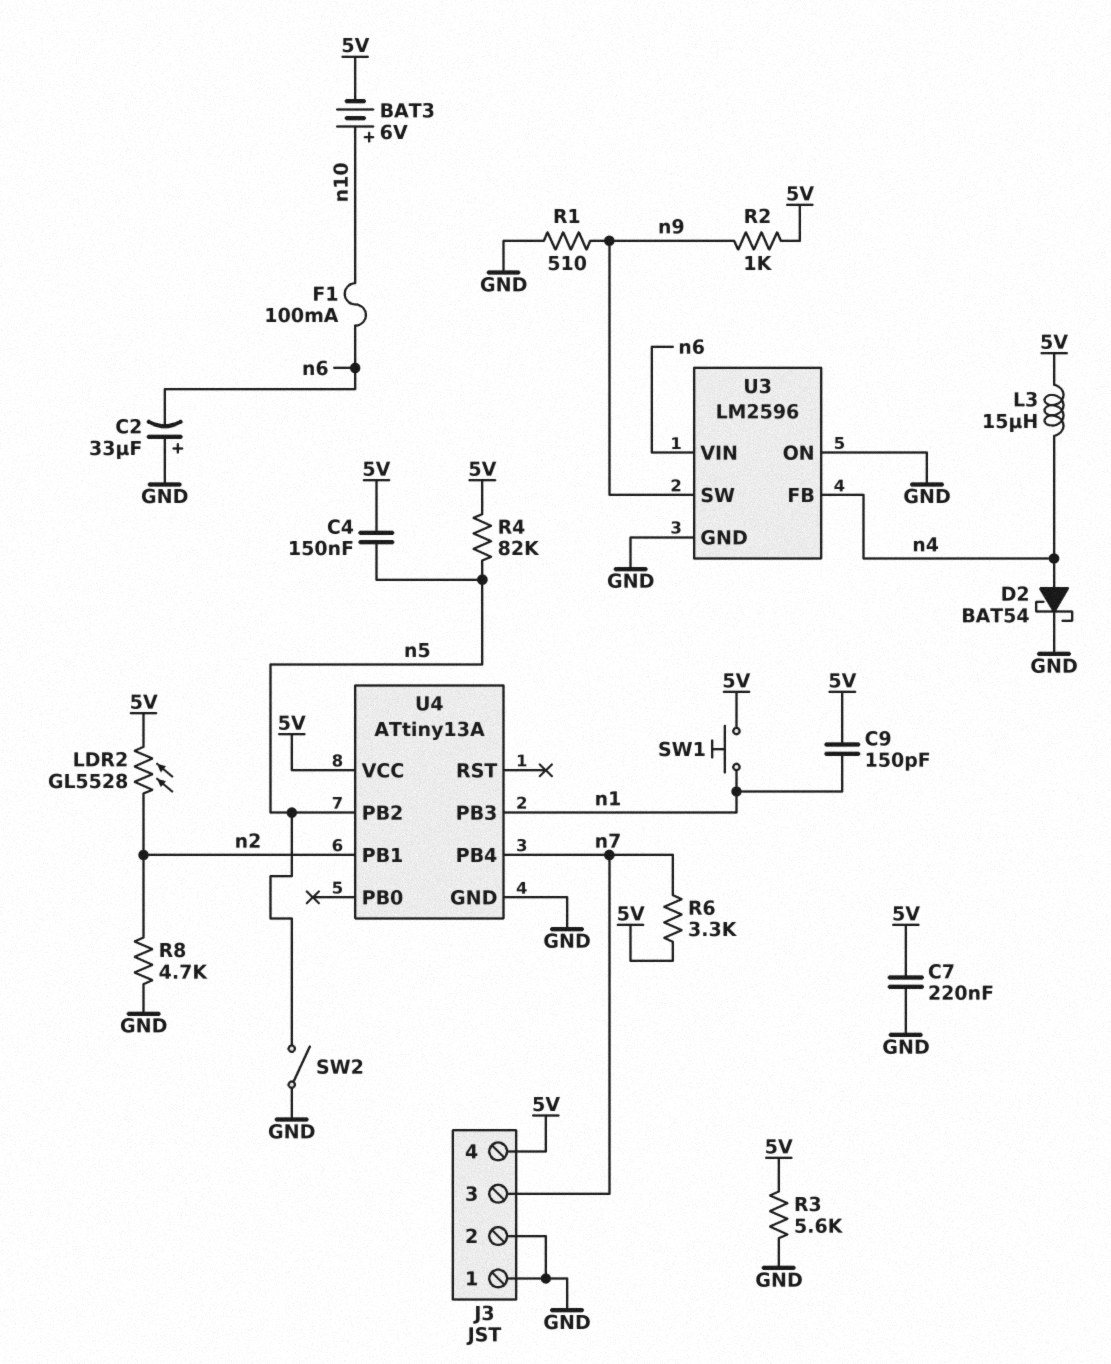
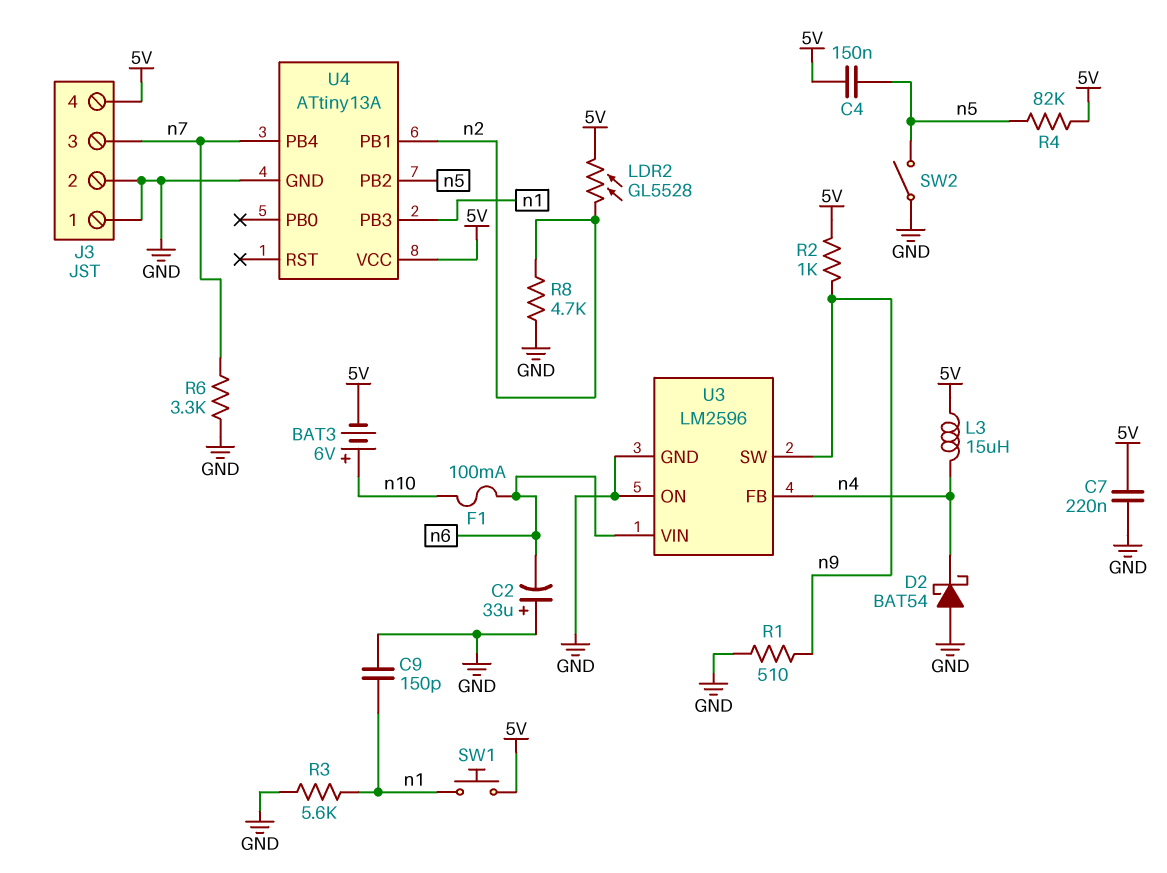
C9: 150pF (5V, n1) -> 150pF (GND, n1)
D2: schottky BAT54 (A n4, K GND) -> schottky BAT54 (A GND, K n4)
R3: 5.6k (5V, GND) -> 5.6k (GND, n1)
R6: 3.3k (5V, n7) -> 3.3k (GND, n7)

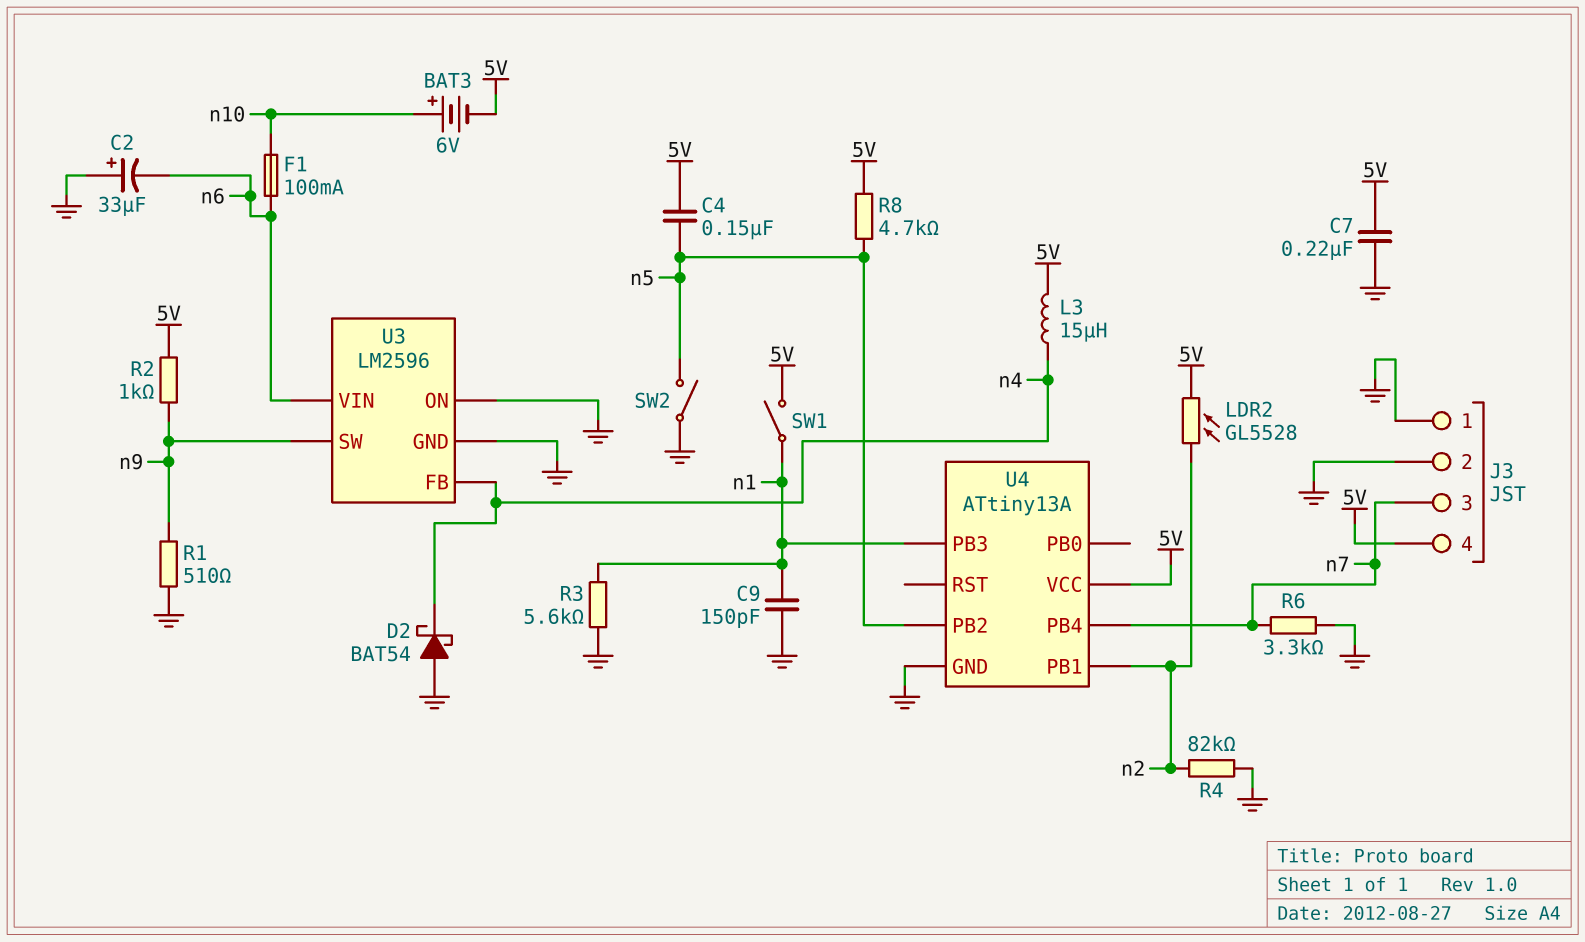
R4: 82k (5V, n5) -> 82k (GND, n2)
R8: 4.7k (GND, n2) -> 4.7k (5V, n5)
SW1: button (5V, n1) -> switch (5V, n1)

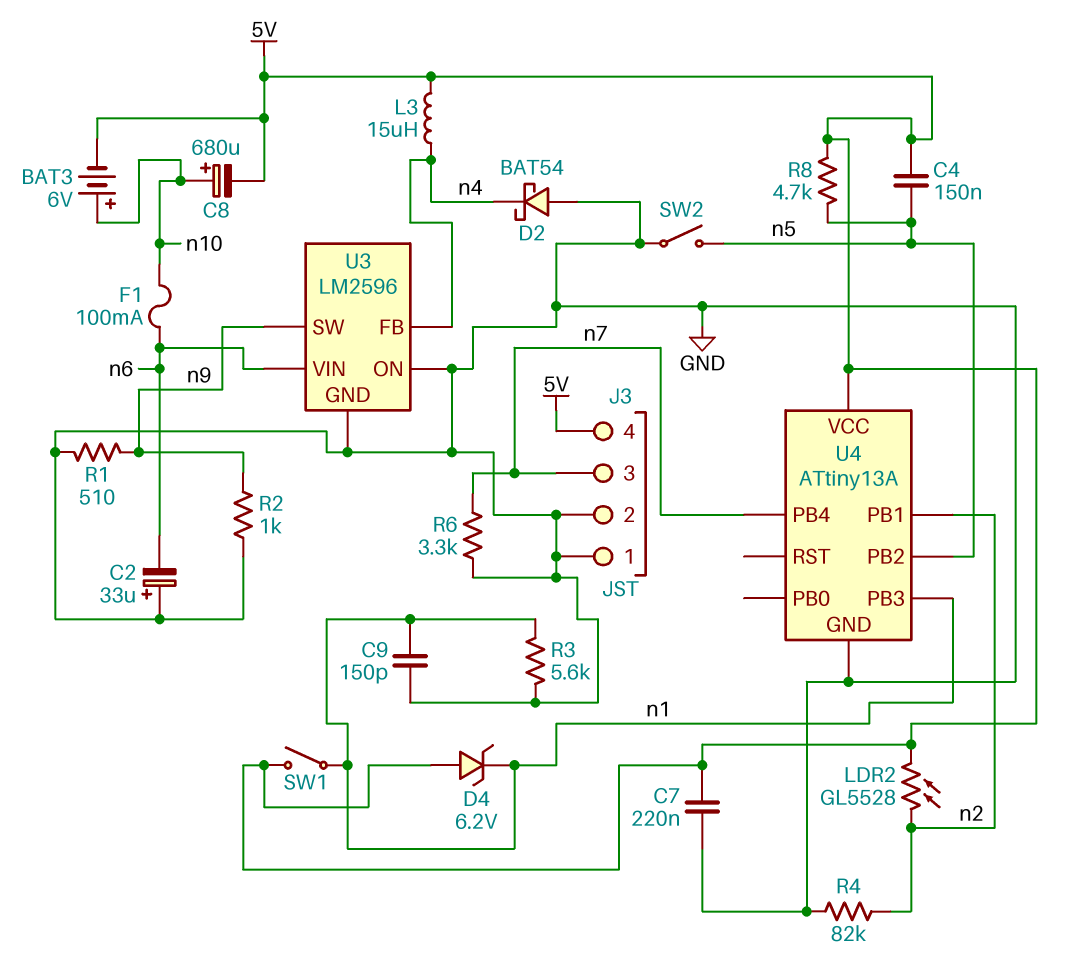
C8: none -> 680uF (plus n10, minus 5V)
D4: none -> zener 6.2V (A 5V, K n1)
R2: 1k (5V, n9) -> 1k (GND, n9)

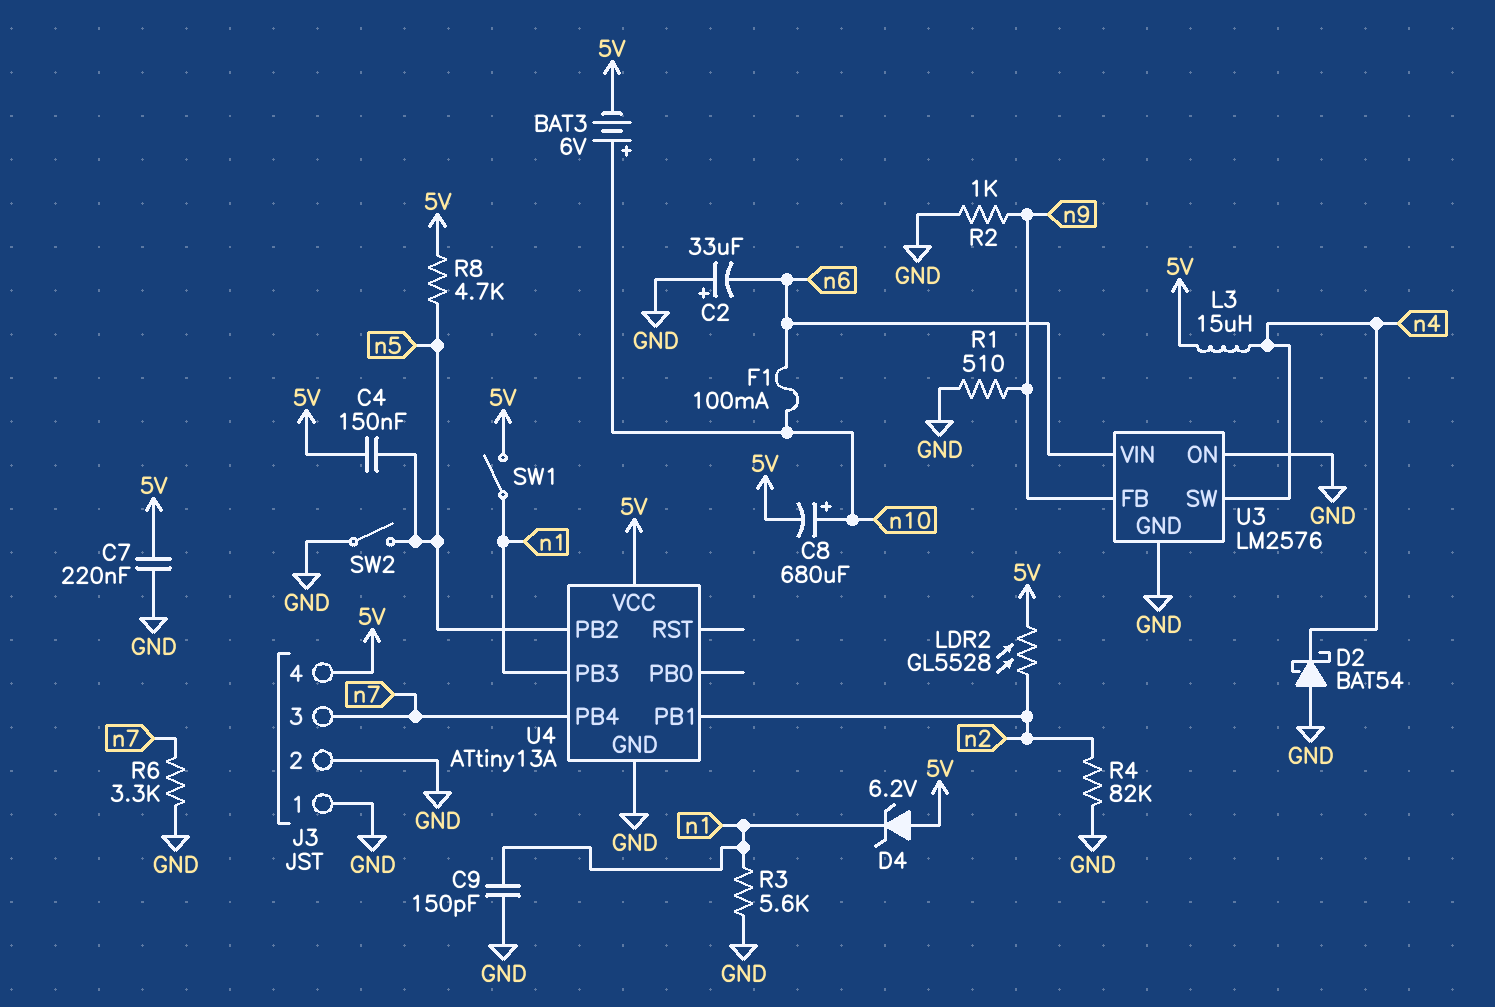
U3: LM2596 -> LM2576
U3 pin FB: n4 -> n9
U3 pin SW: n9 -> n4

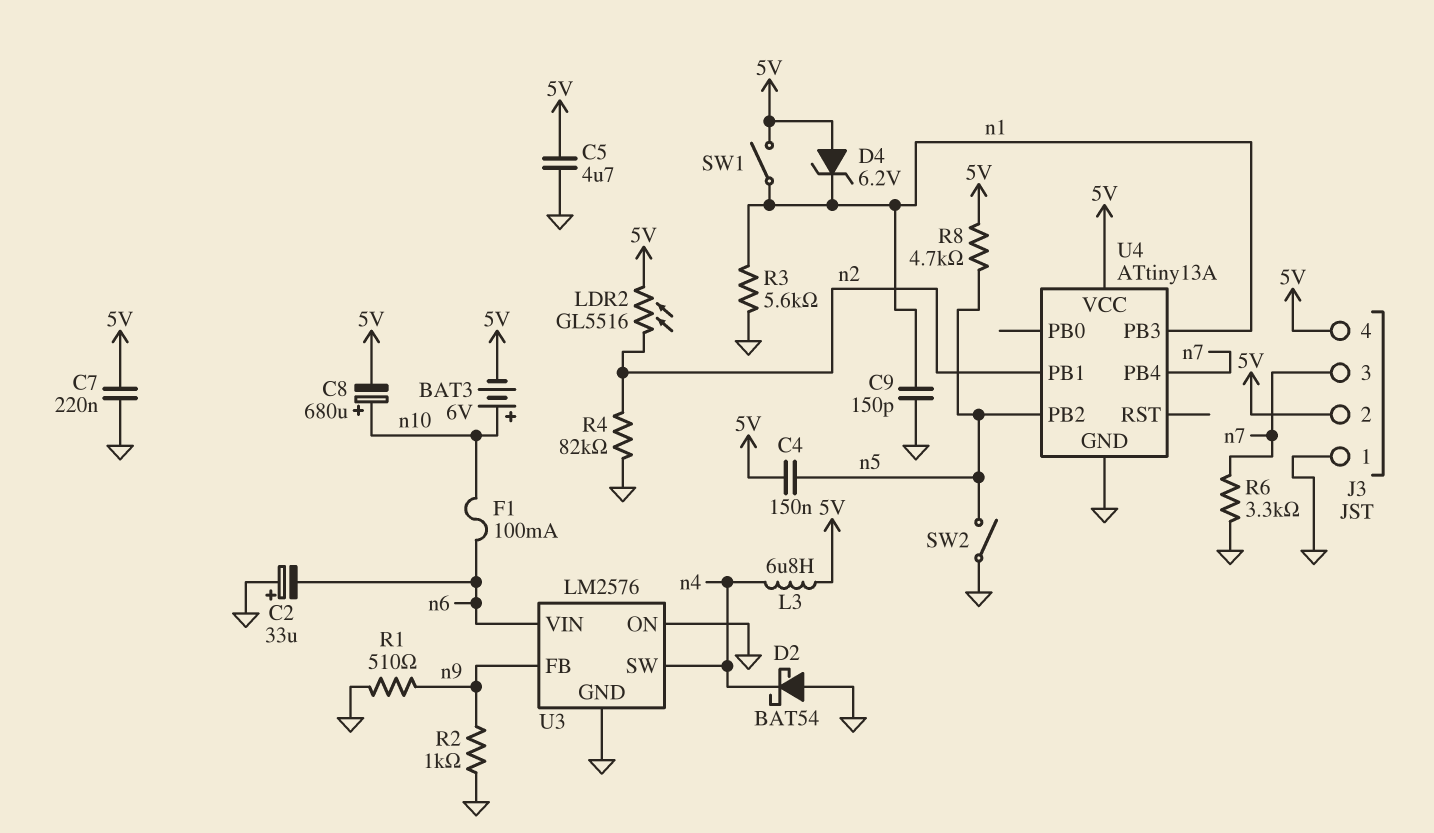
C5: none -> 4.7uF (5V, GND)
J3 pin 2: GND -> 5V
L3: 15uH (5V, n4) -> 6.8uH (5V, n4)
LDR2: GL5528 (5V, n2) -> GL5516 (5V, n2)

